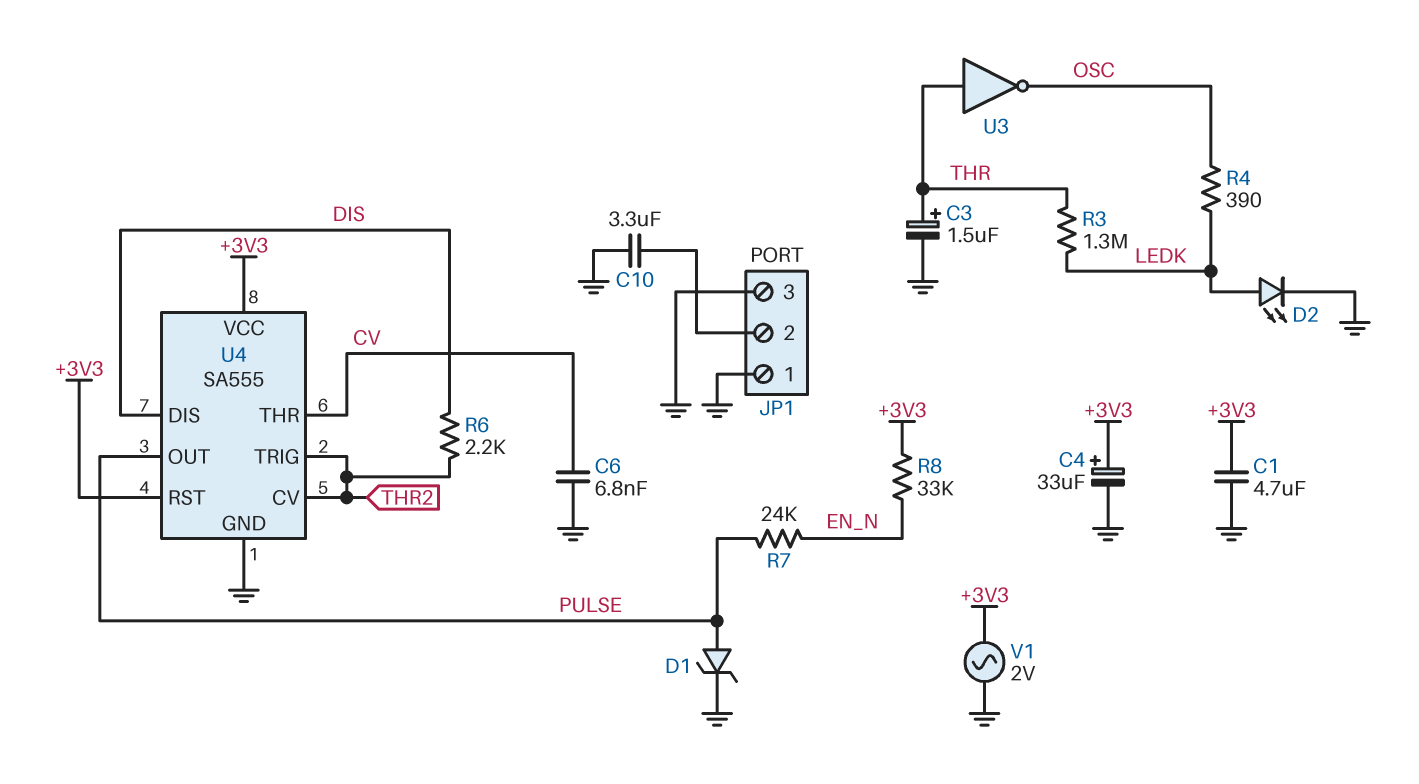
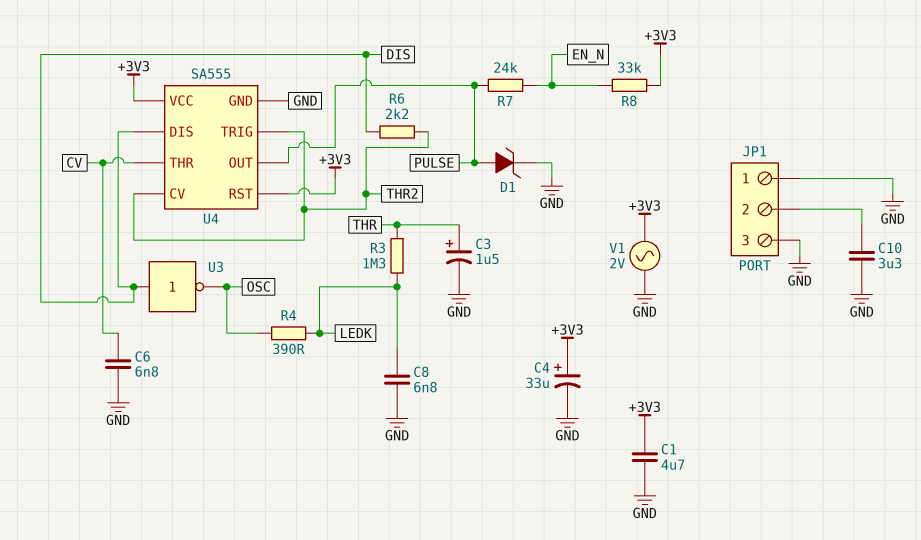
C8: none -> 6.8nF (GND, LEDK)
D2: LED (A LEDK, K GND) -> none
U3: NOT (in THR, out OSC) -> NOT (in DIS, out OSC)

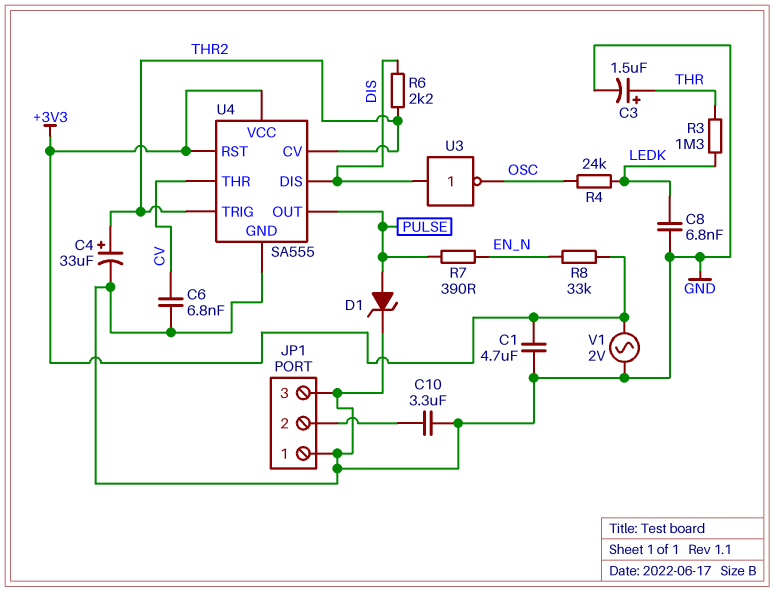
C4: 33uF (plus +3V3, minus GND) -> 33uF (plus THR2, minus GND)
R4: 390 (LEDK, OSC) -> 24k (LEDK, OSC)
R7: 24k (EN_N, PULSE) -> 390 (EN_N, PULSE)

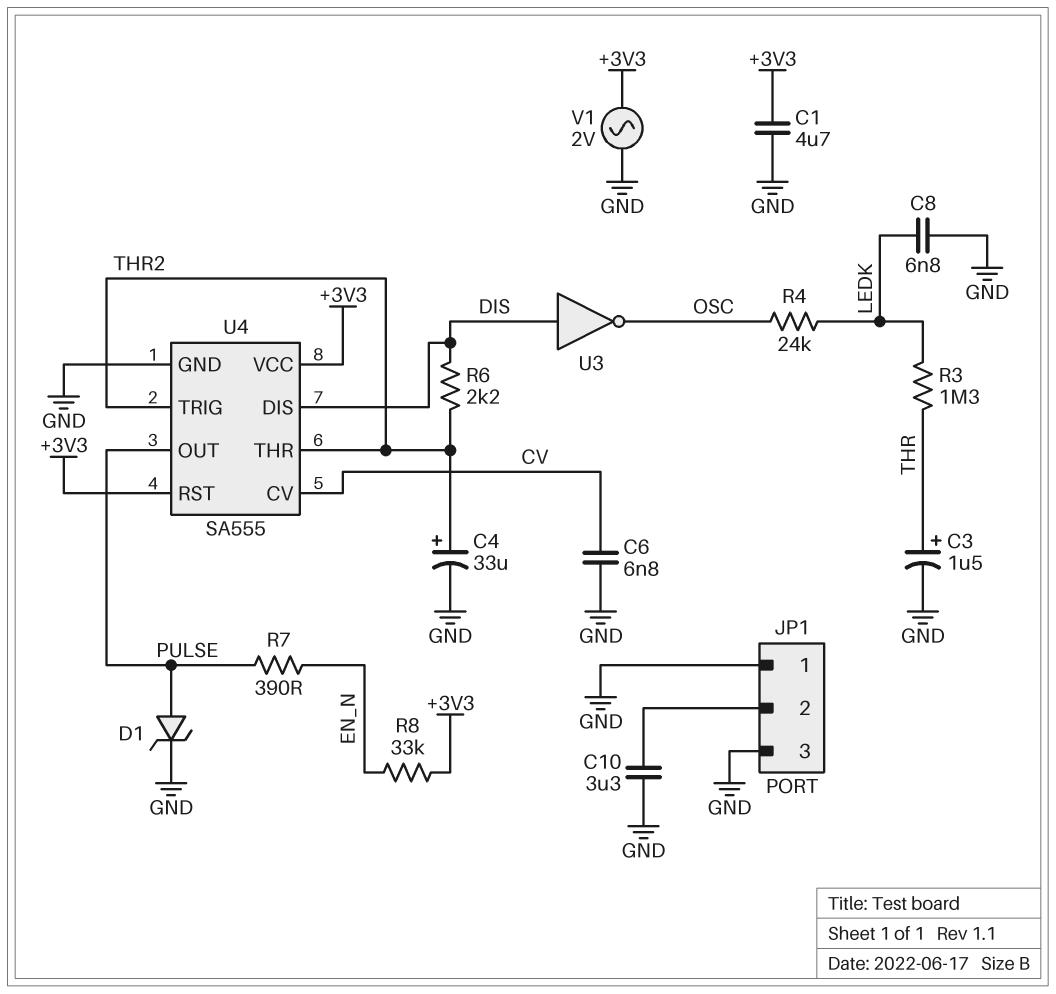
U4 pin CV: THR2 -> CV
U4 pin THR: CV -> THR2

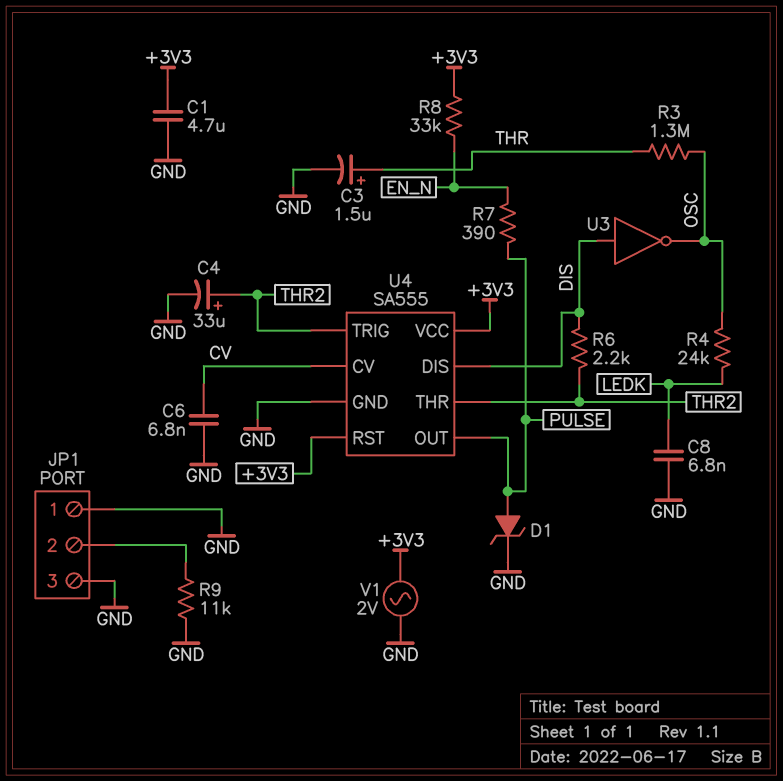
C10: 3.3uF (GND, JP1/2) -> none
R3: 1.3M (LEDK, THR) -> 1.3M (OSC, THR)
R9: none -> 11k (GND, JP1/2)

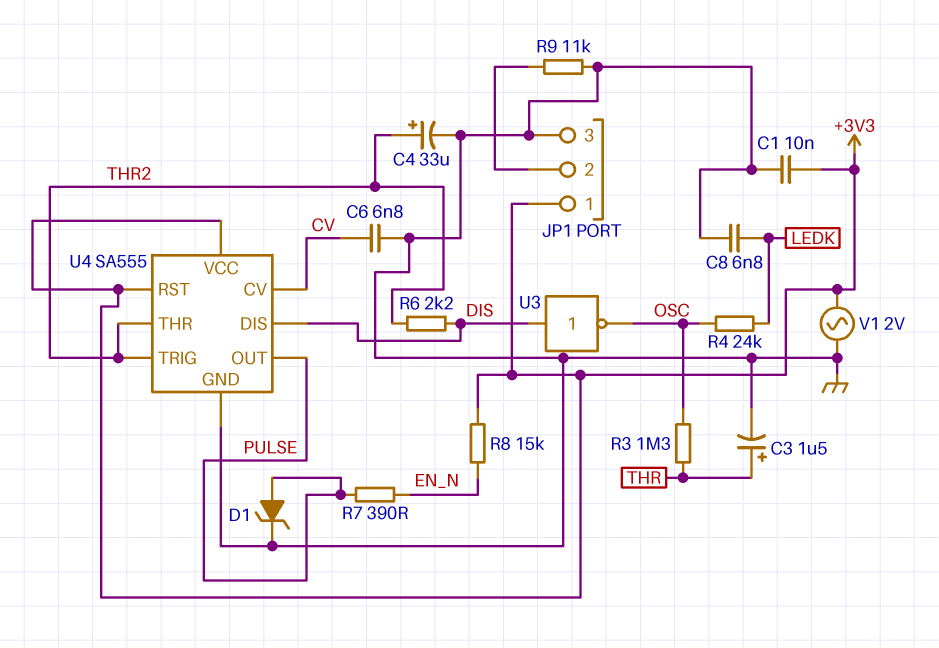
C1: 4.7uF (+3V3, GND) -> 10nF (+3V3, GND)
JP1 pin 1: GND -> +3V3
R8: 33k (+3V3, EN_N) -> 15k (+3V3, EN_N)

